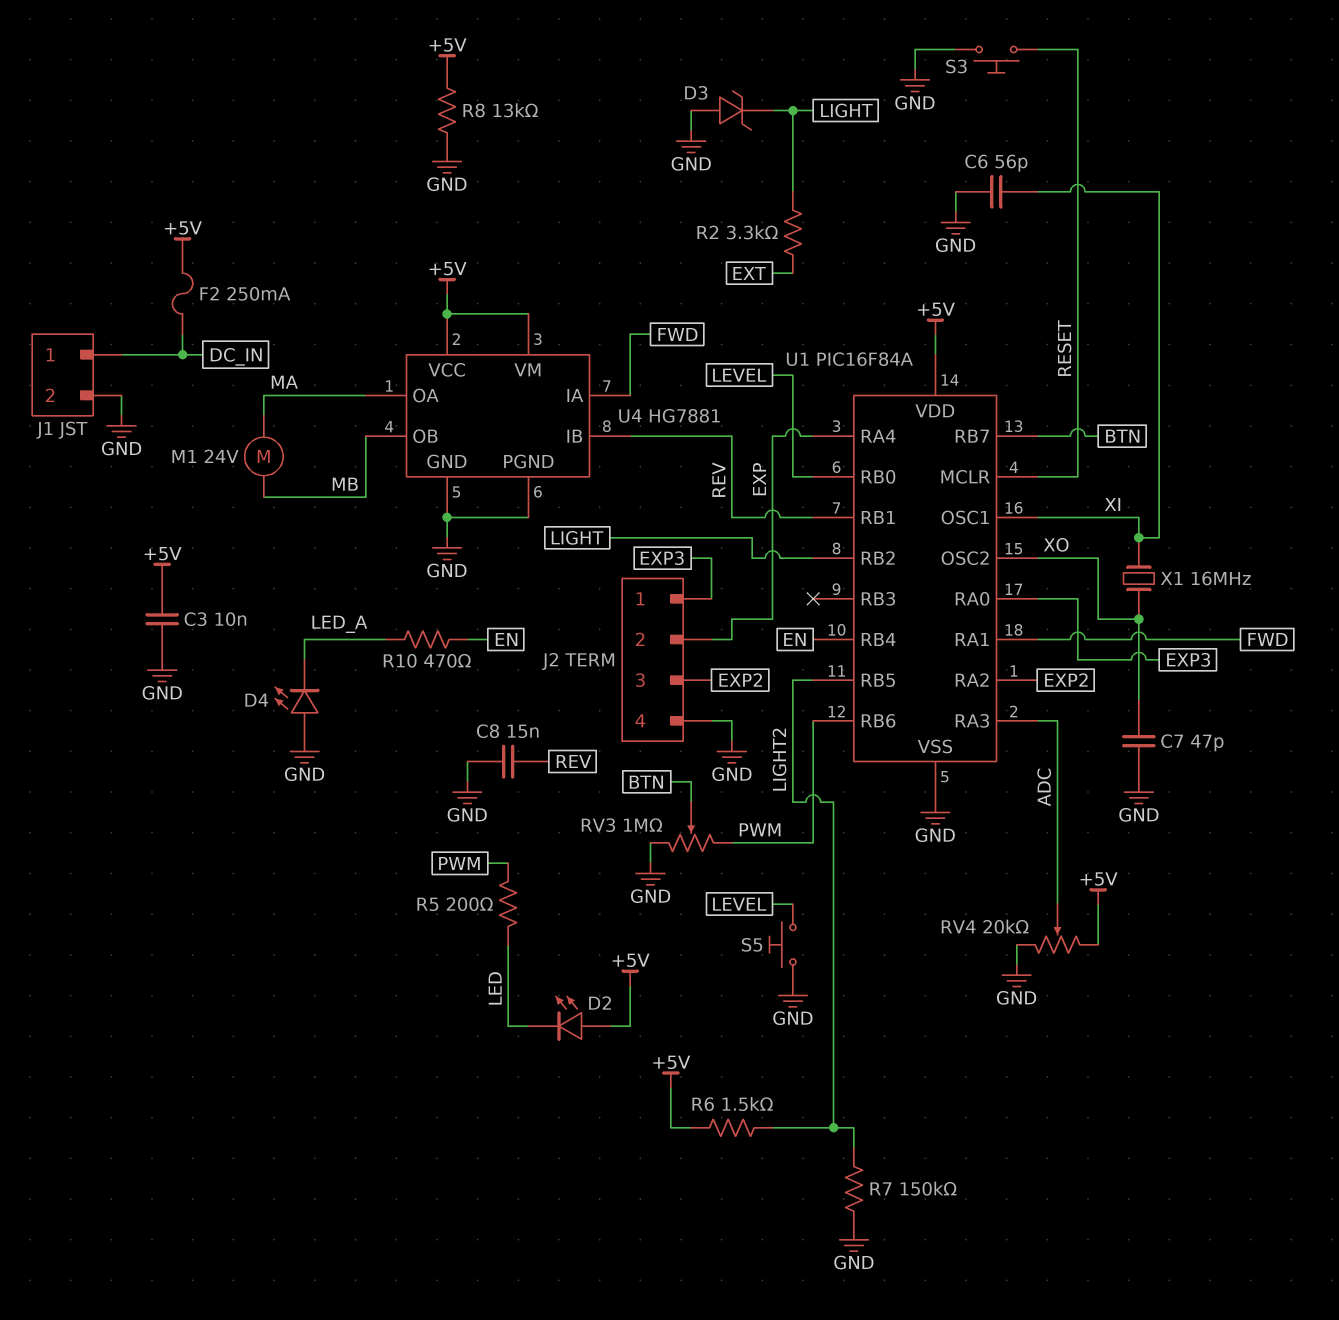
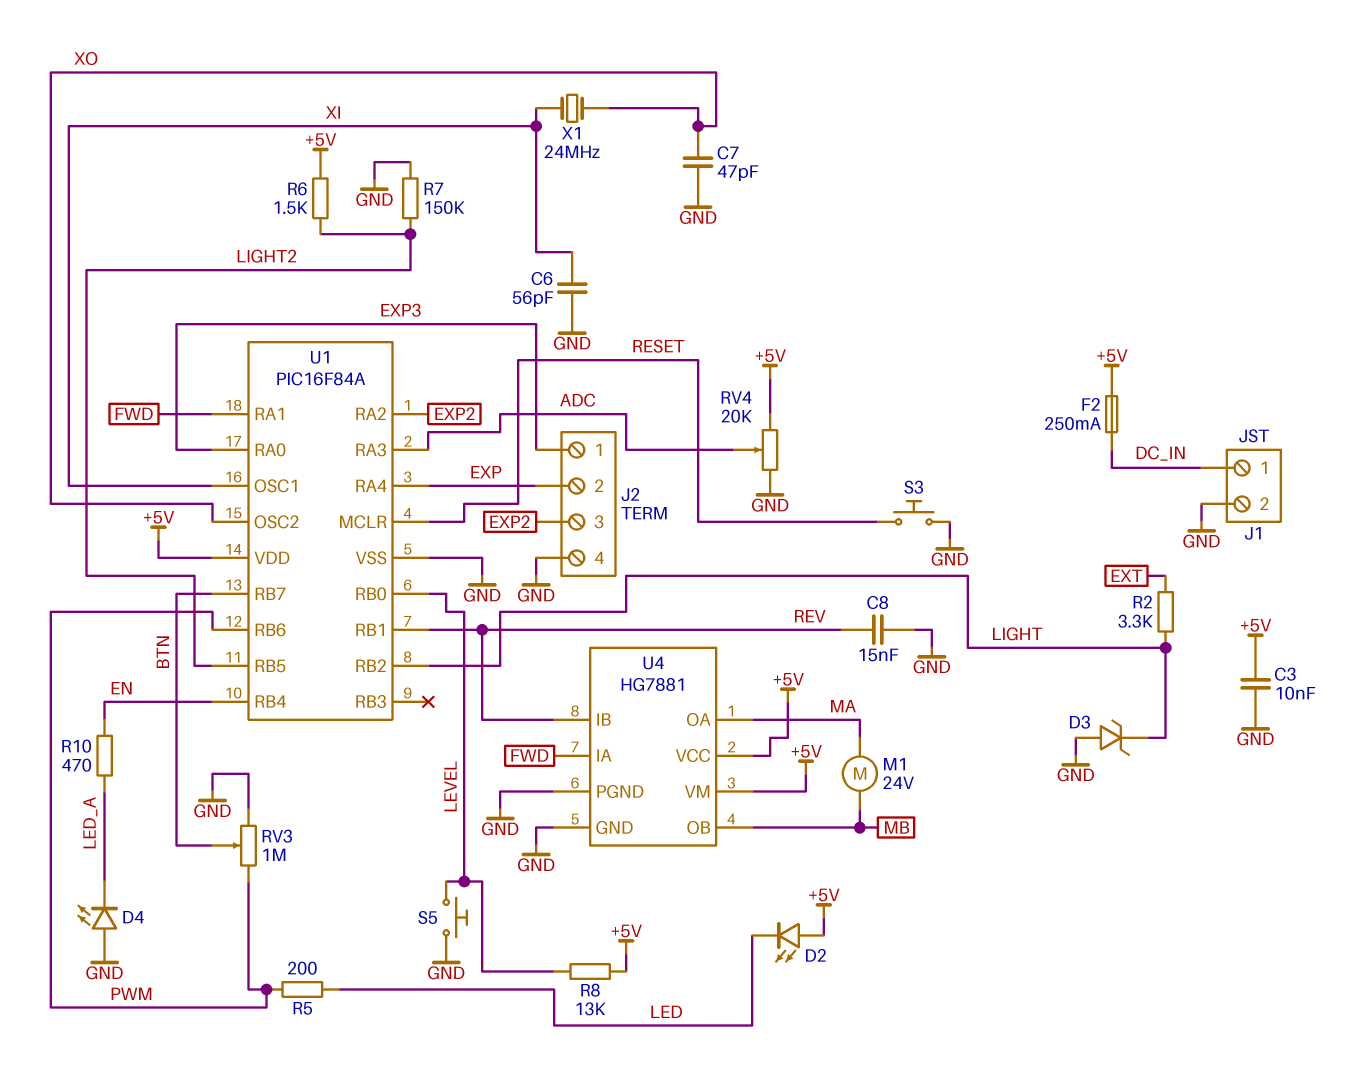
R8: 13k (+5V, GND) -> 13k (+5V, LEVEL)
X1: 16MHz (XI, XO) -> 24MHz (XI, XO)

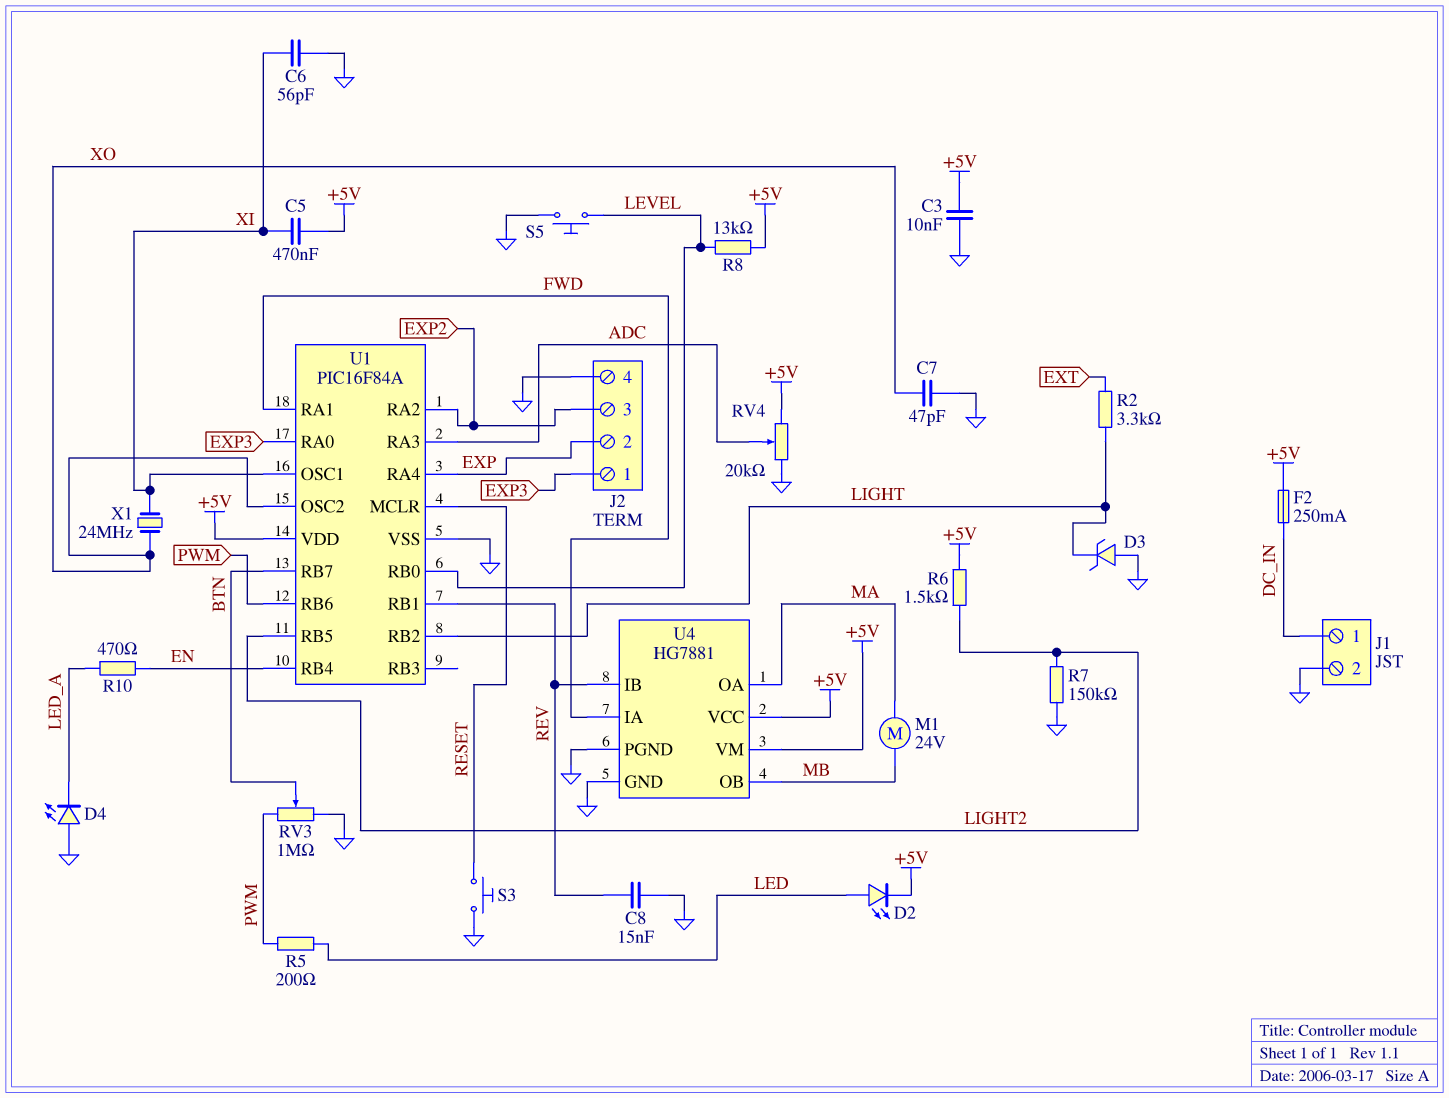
C5: none -> 470nF (+5V, XI)
D2: LED (A +5V, K LED) -> LED (A LED, K +5V)

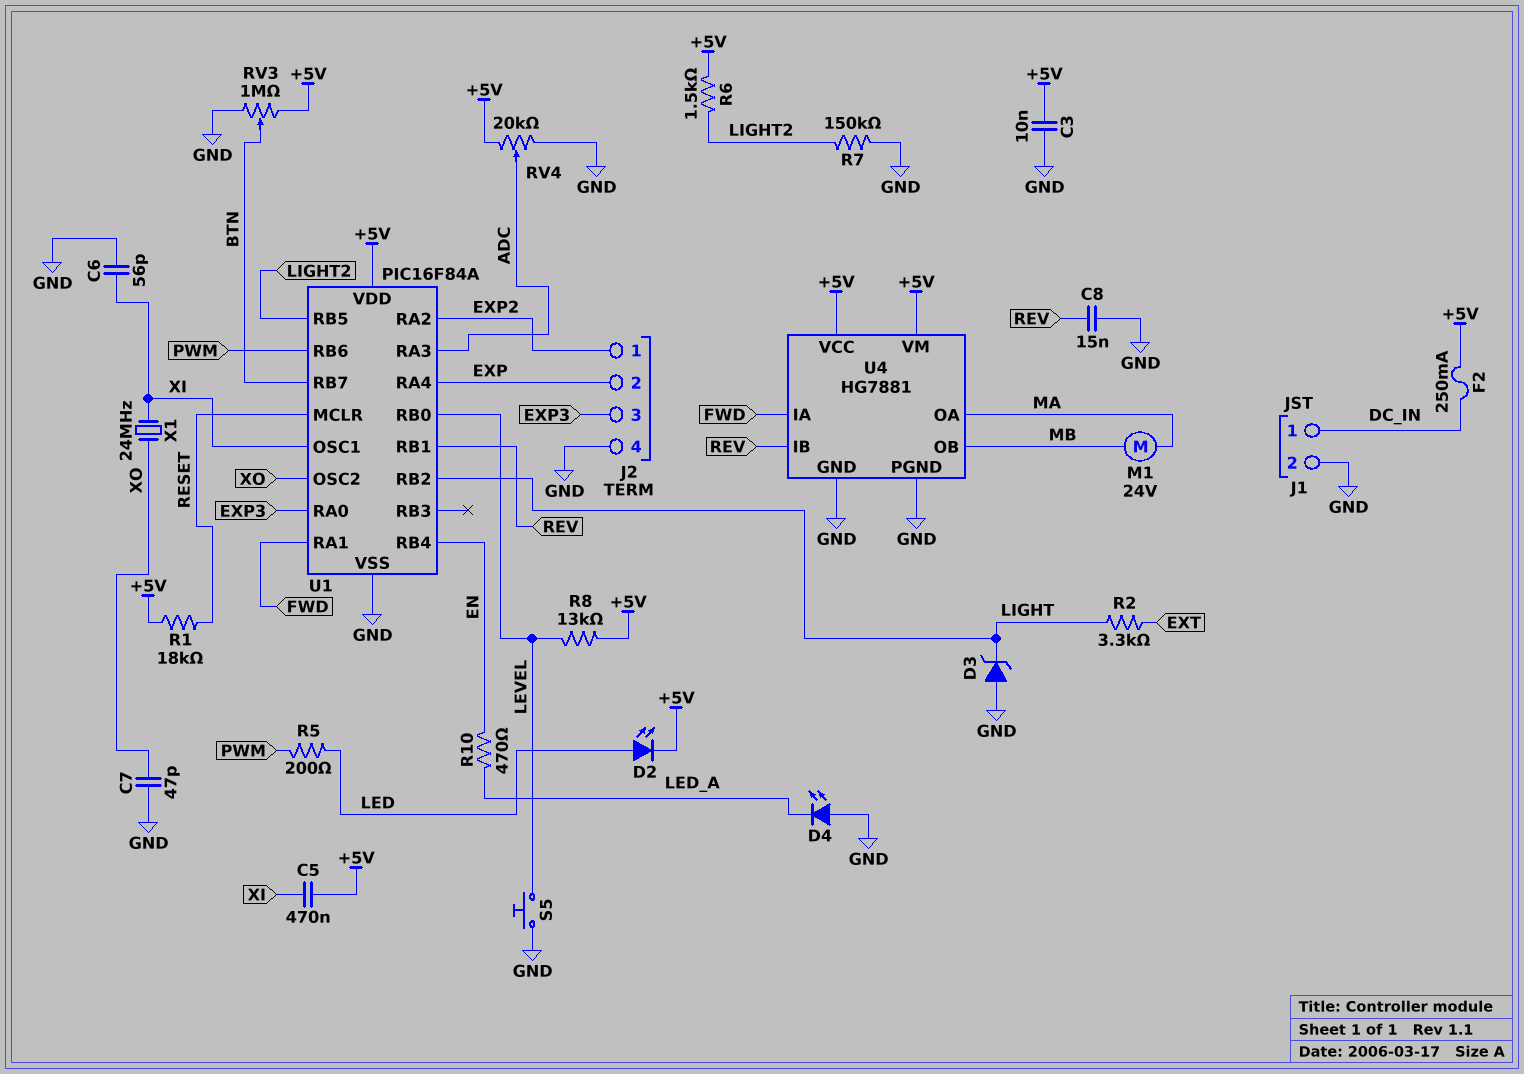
J2 pin 1: EXP3 -> EXP2
J2 pin 3: EXP2 -> EXP3
R1: none -> 18k (+5V, RESET)
RV3: 1M (GND, PWM, wiper BTN) -> 1M (+5V, GND, wiper BTN)
S3: button (GND, RESET) -> none

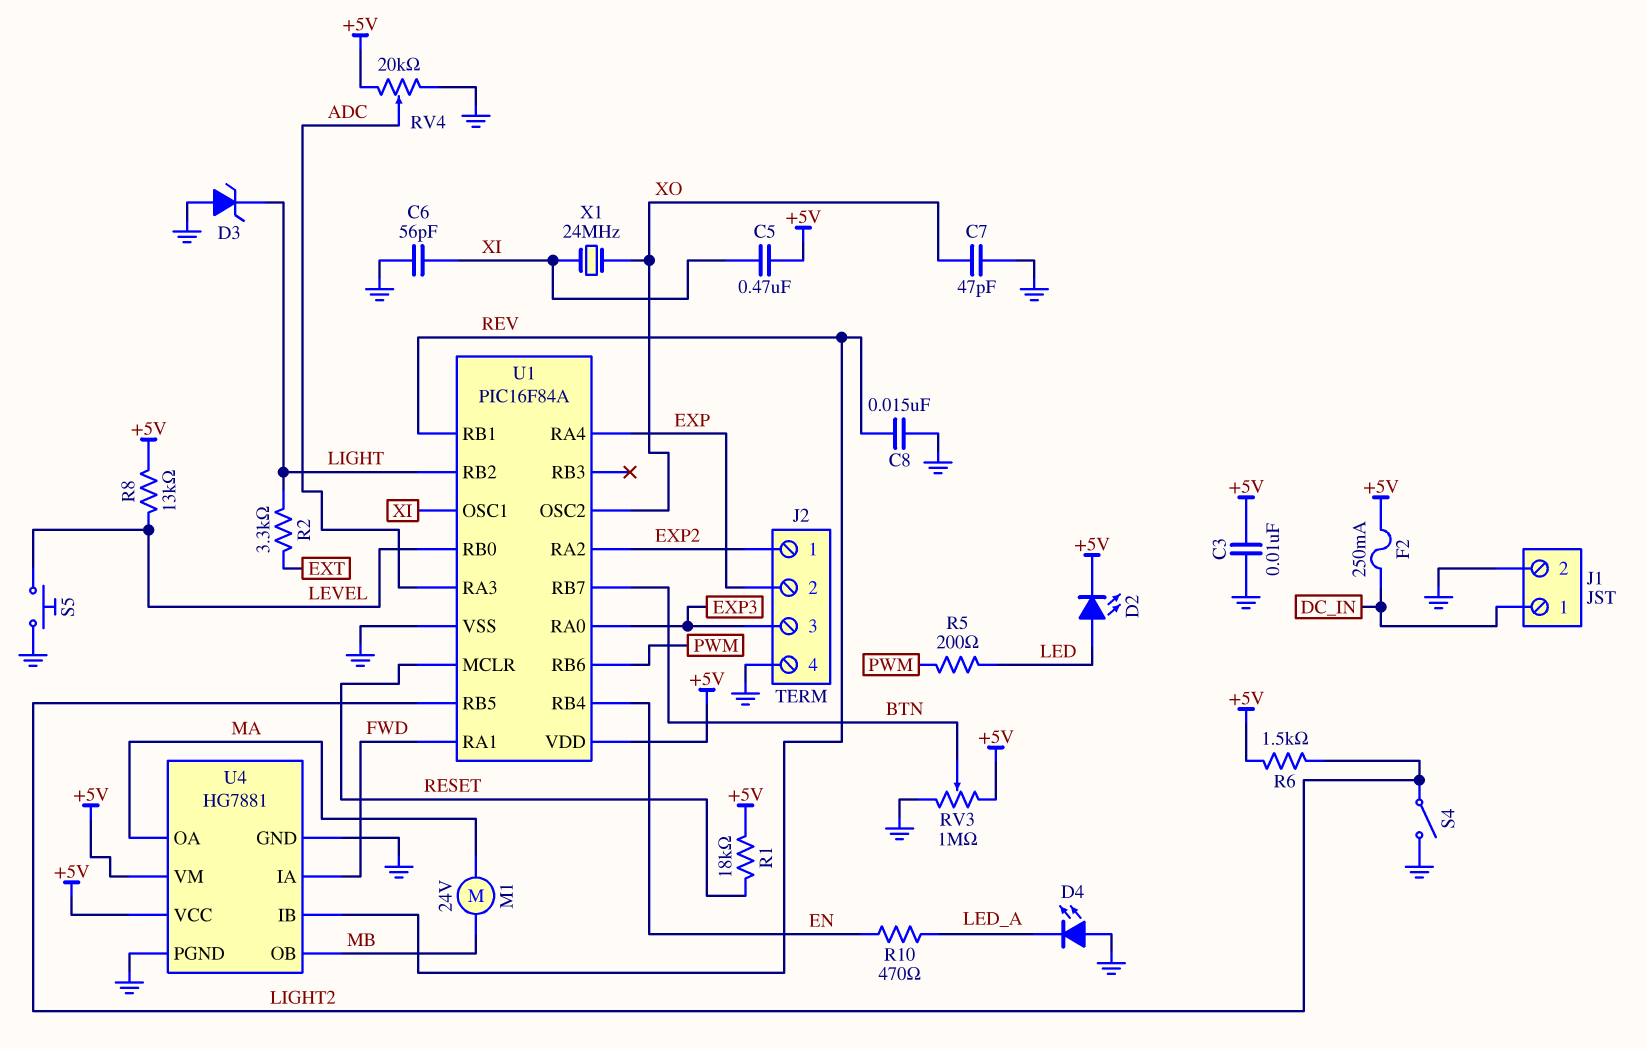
R7: 150k (GND, LIGHT2) -> none
S4: none -> switch (GND, LIGHT2)

